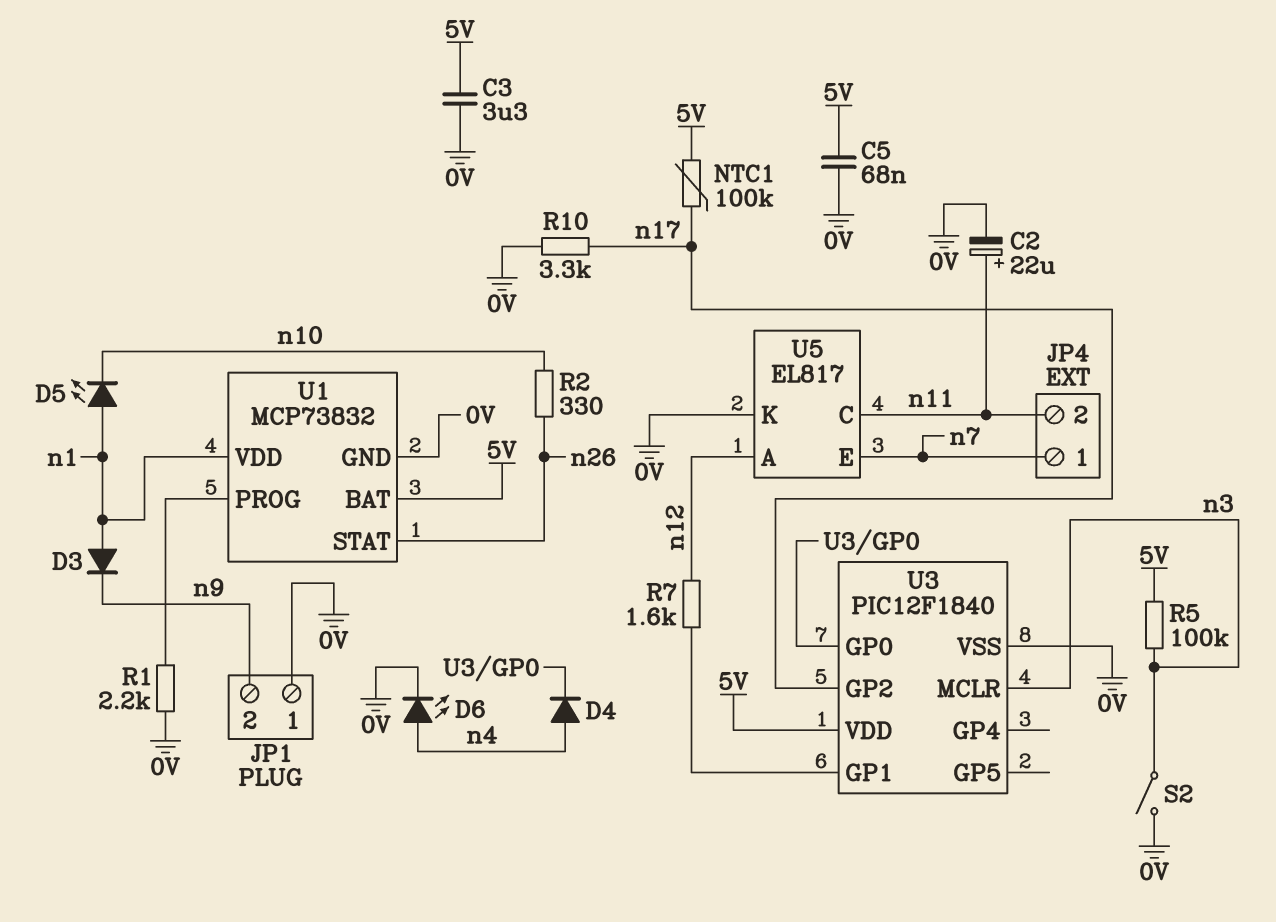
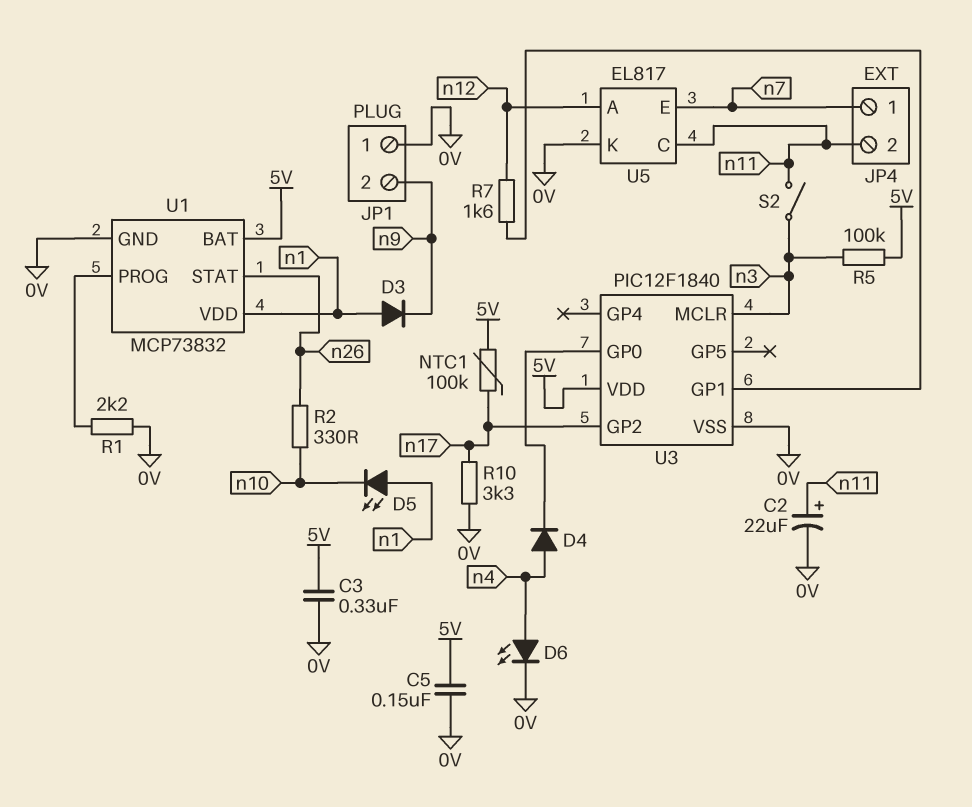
C3: 3.3uF (0V, 5V) -> 330nF (0V, 5V)
C5: 68nF (0V, 5V) -> 150nF (0V, 5V)
S2: switch (0V, n3) -> switch (n3, n11)

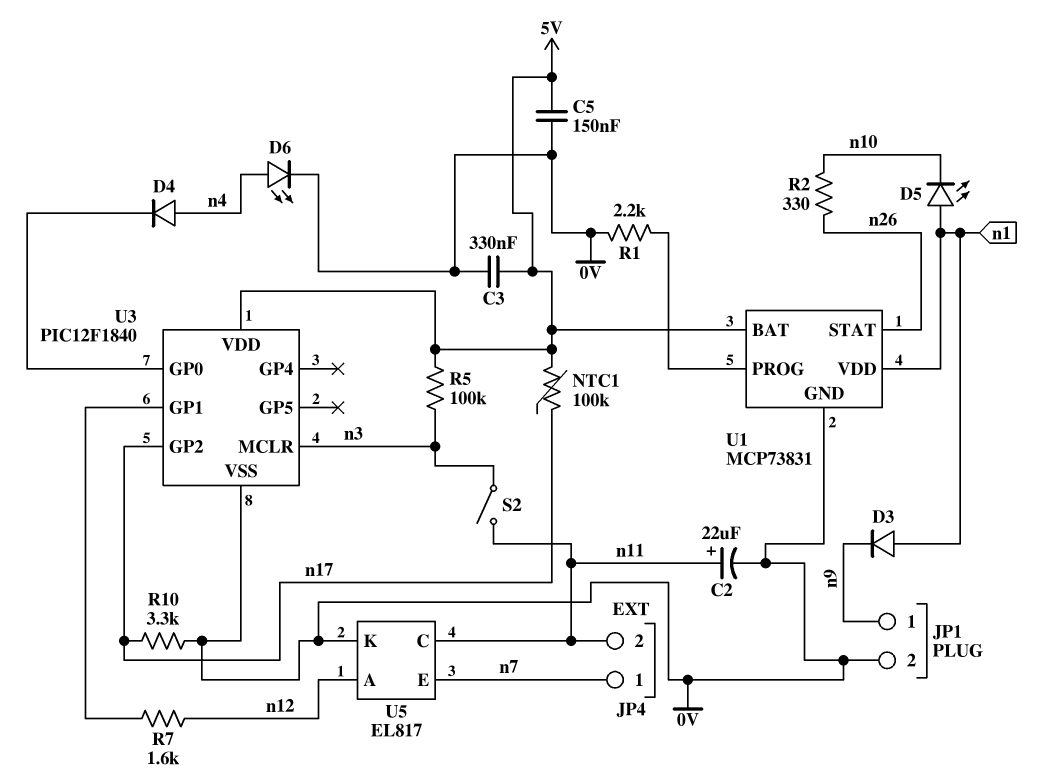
JP1 pin 1: 0V -> n9
JP1 pin 2: n9 -> 0V
U1: MCP73832 -> MCP73831

